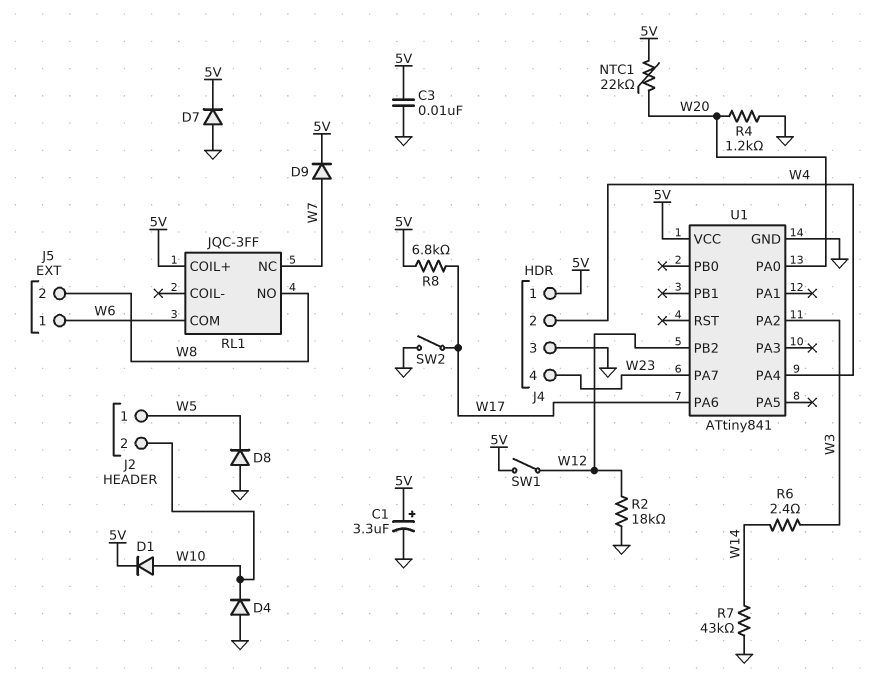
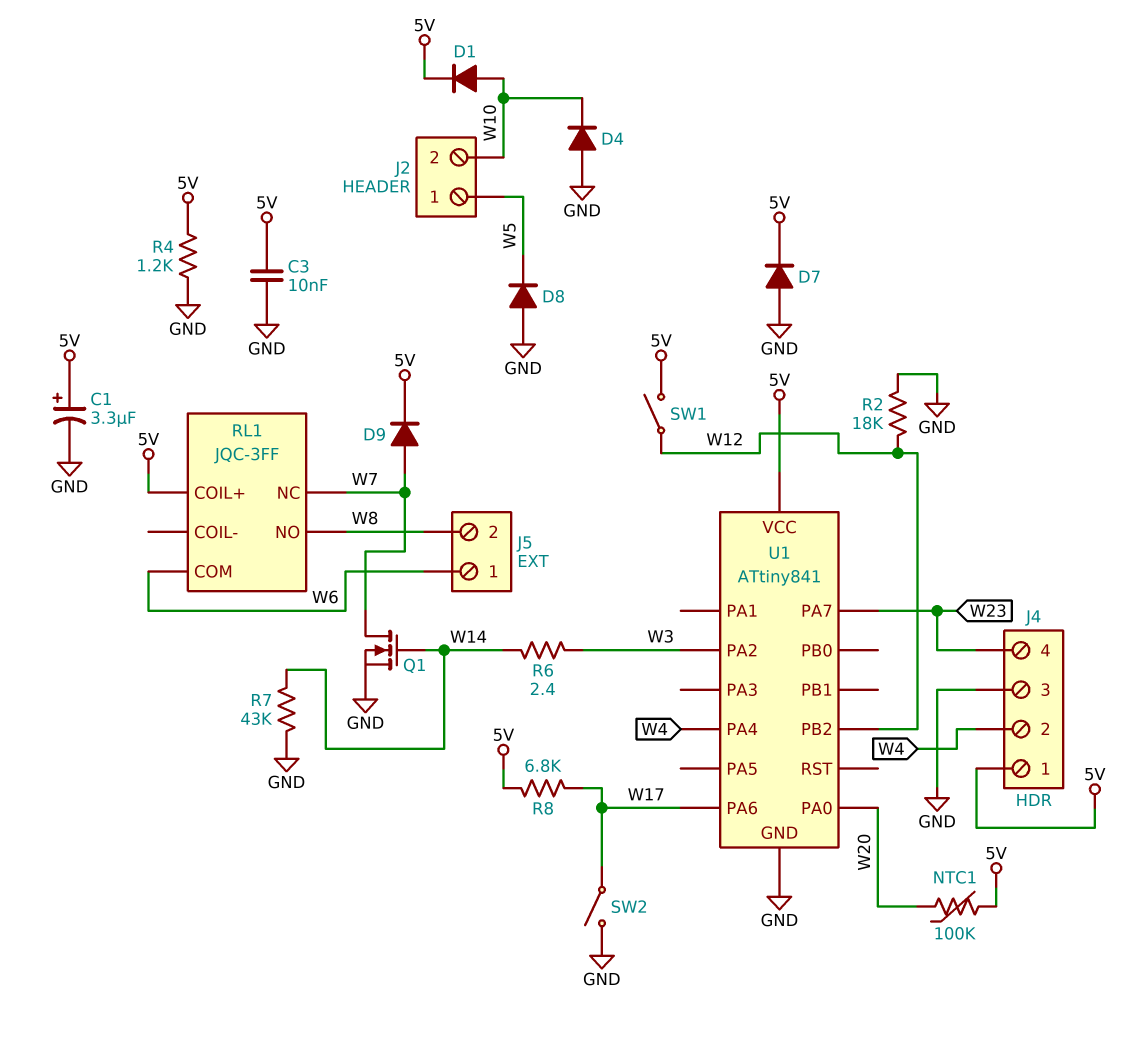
NTC1: 22k (5V, W20) -> 100k (5V, W20)
Q1: none -> NMOS (G W14, D W7, S GND)
R4: 1.2k (GND, W20) -> 1.2k (5V, GND)

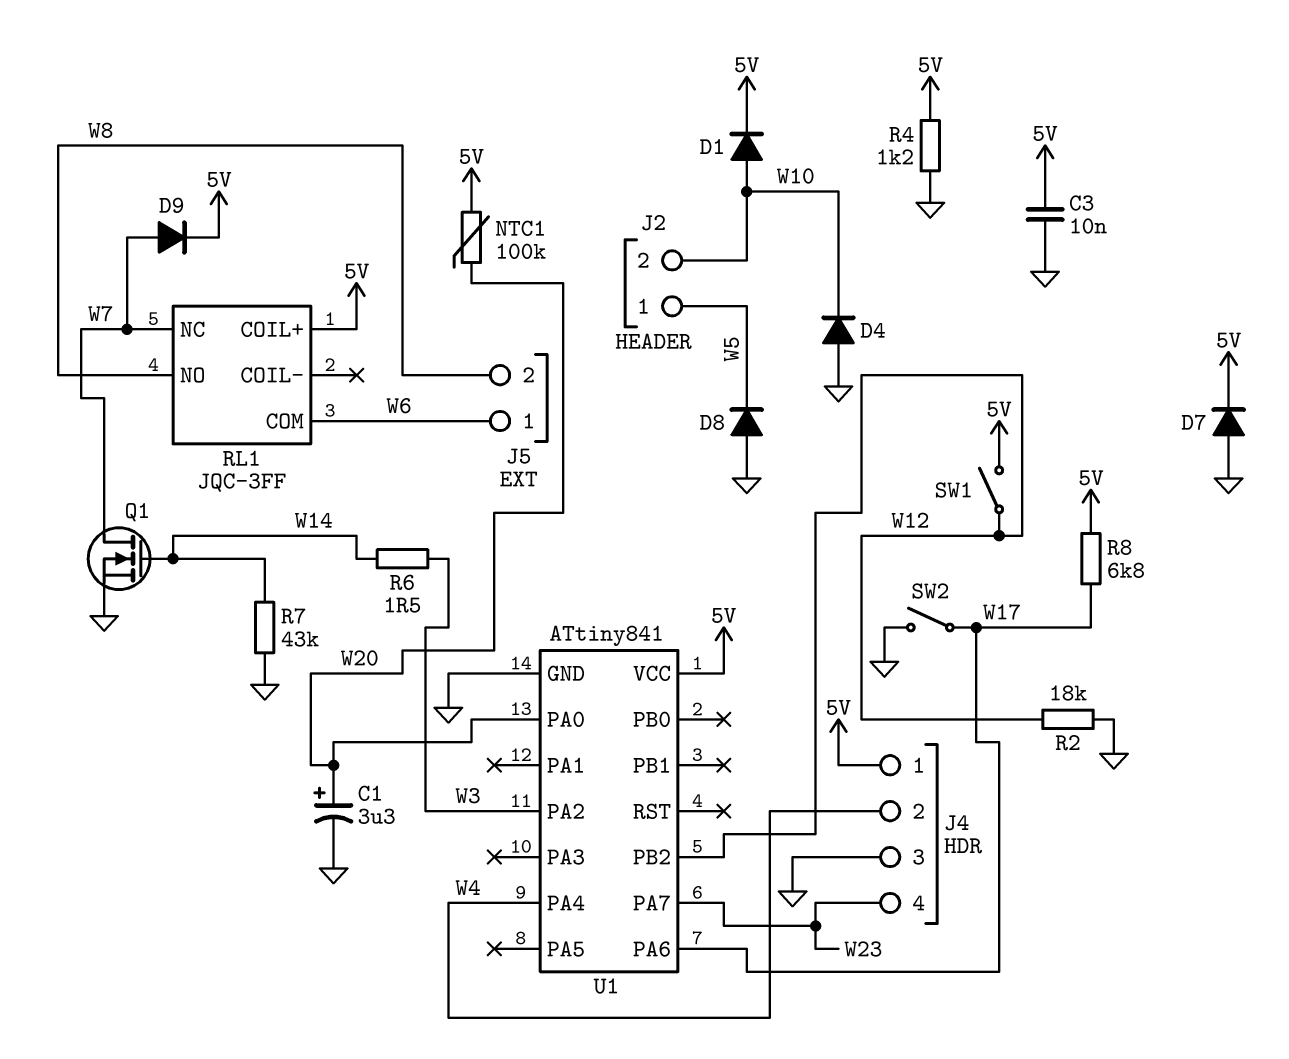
C1: 3.3uF (plus 5V, minus GND) -> 3.3uF (plus W20, minus GND)
R6: 2.4 (W3, W14) -> 1.5 (W3, W14)

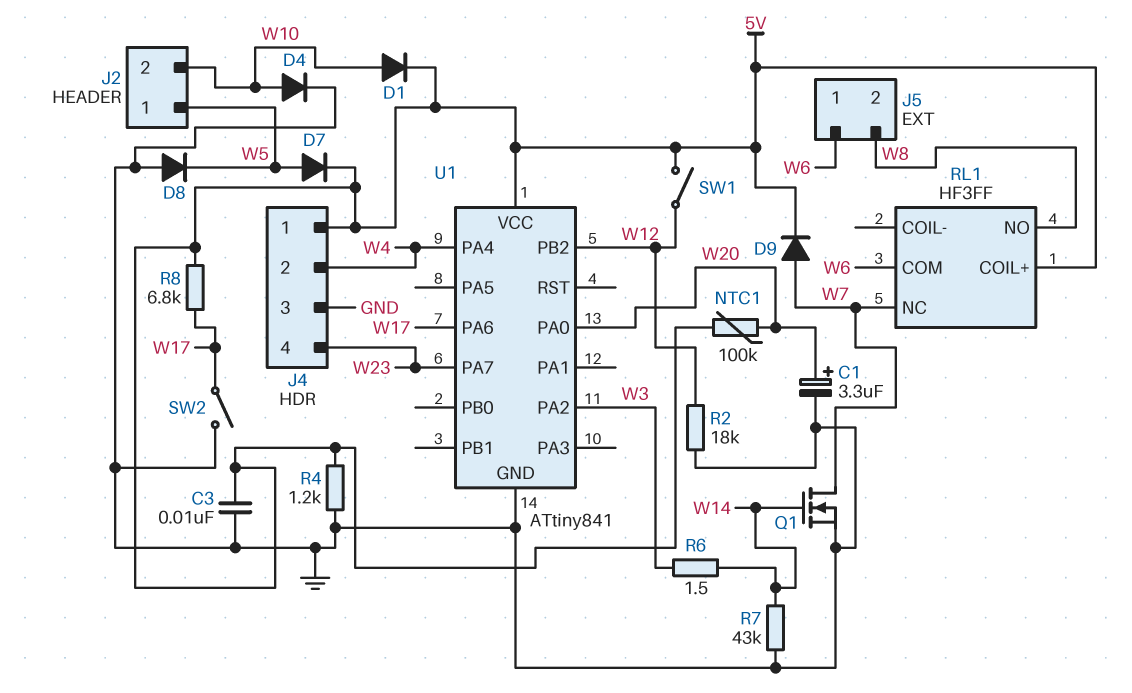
D4: diode (A GND, K W10) -> diode (A W10, K GND)
D7: diode (A GND, K 5V) -> diode (A W5, K 5V)
RL1: JQC-3FF -> HF3FF

